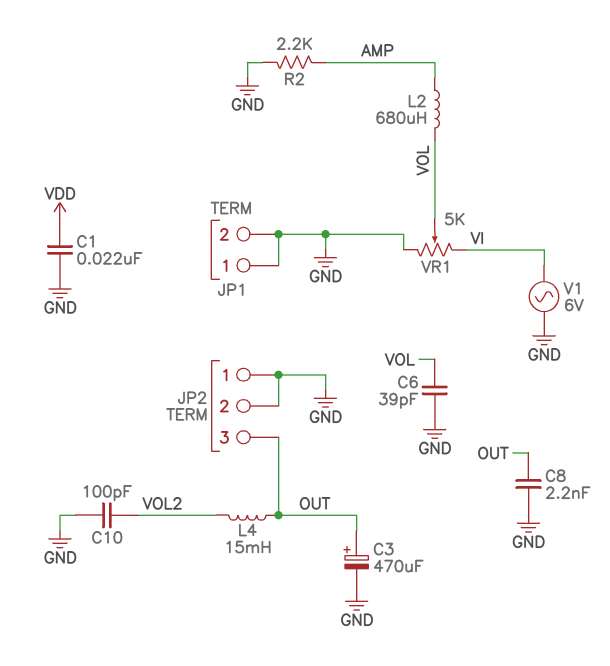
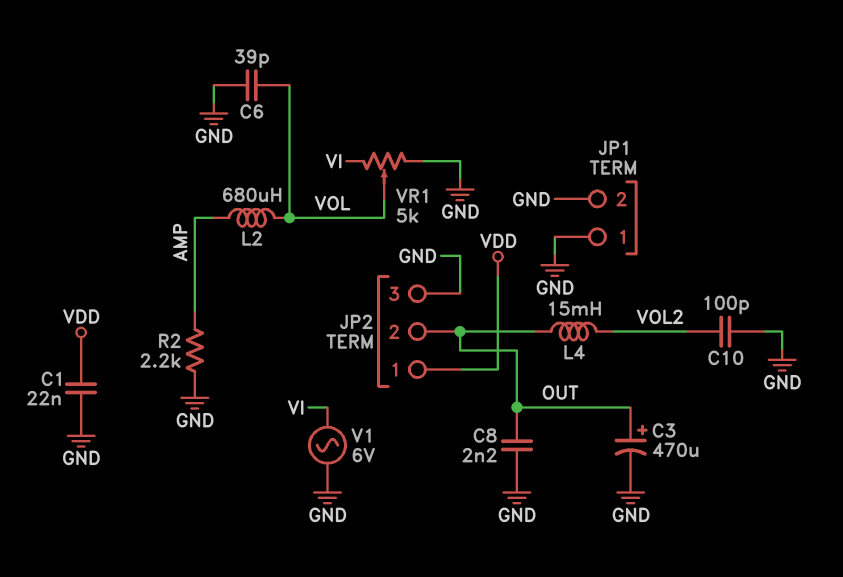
JP2 pin 1: GND -> VDD
JP2 pin 2: GND -> OUT
JP2 pin 3: OUT -> GND

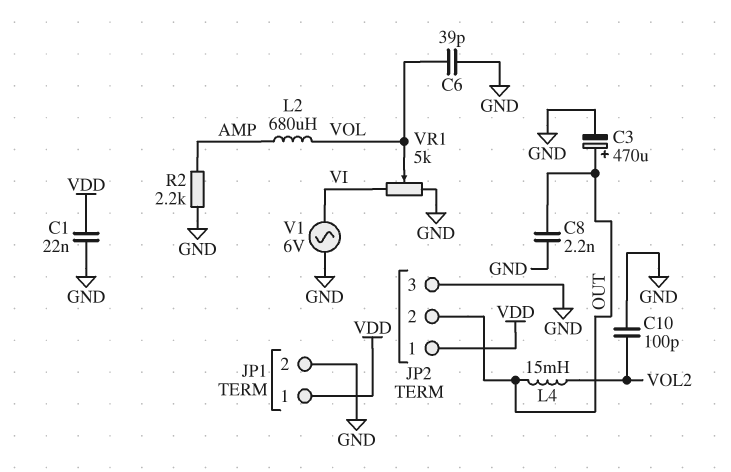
JP1 pin 1: GND -> VDD

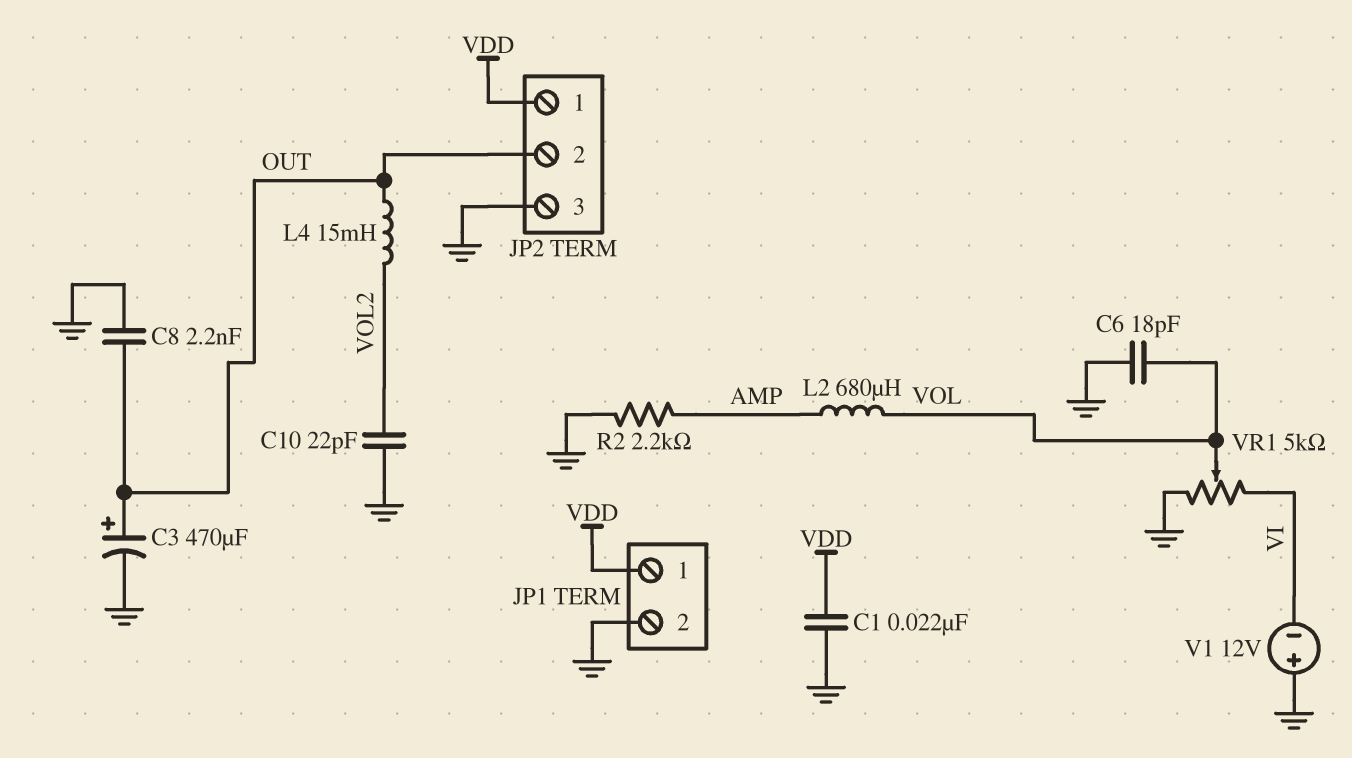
C6: 39pF (GND, VOL) -> 18pF (GND, VOL)
C10: 100pF (GND, VOL2) -> 22pF (GND, VOL2)
V1: AC 6V (GND, VI) -> 12V (plus GND, minus VI)

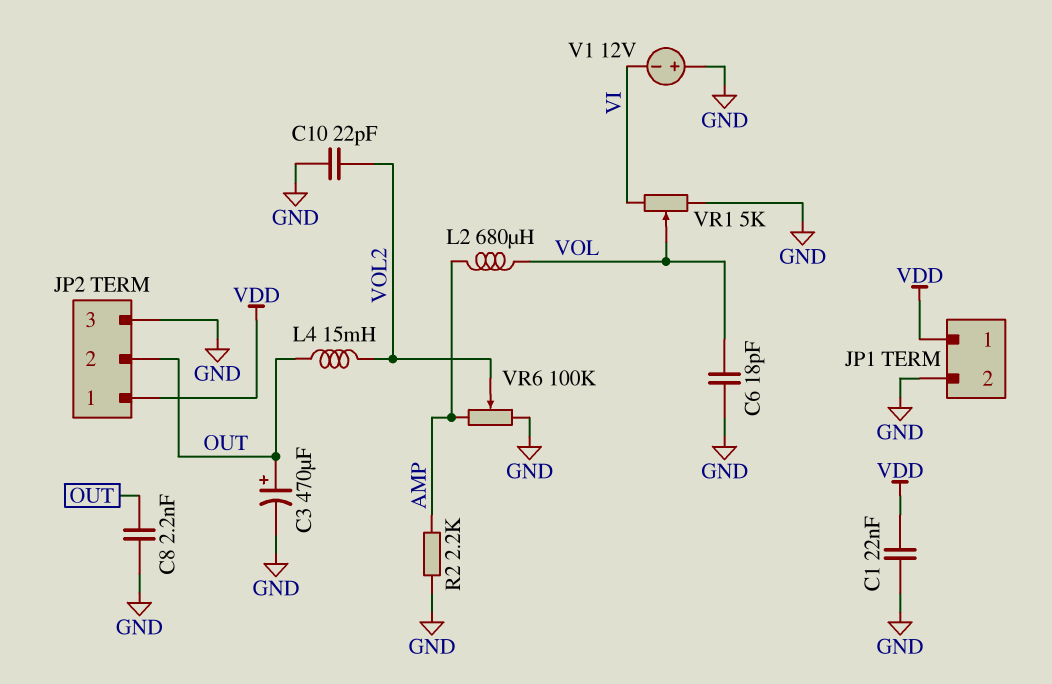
VR6: none -> 100k (AMP, GND, wiper VOL2)

